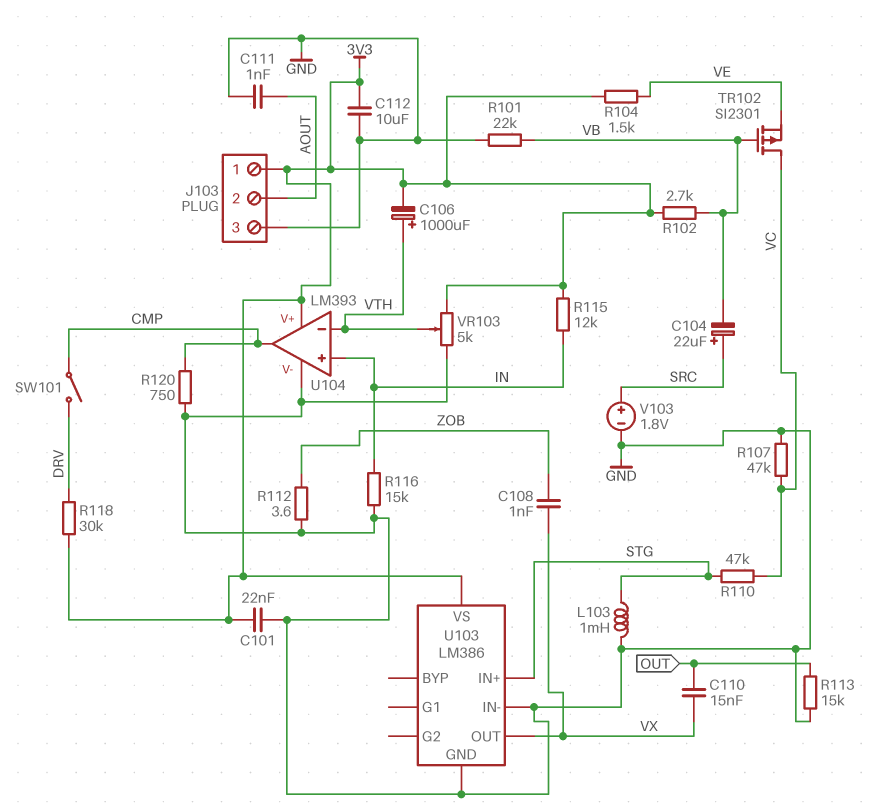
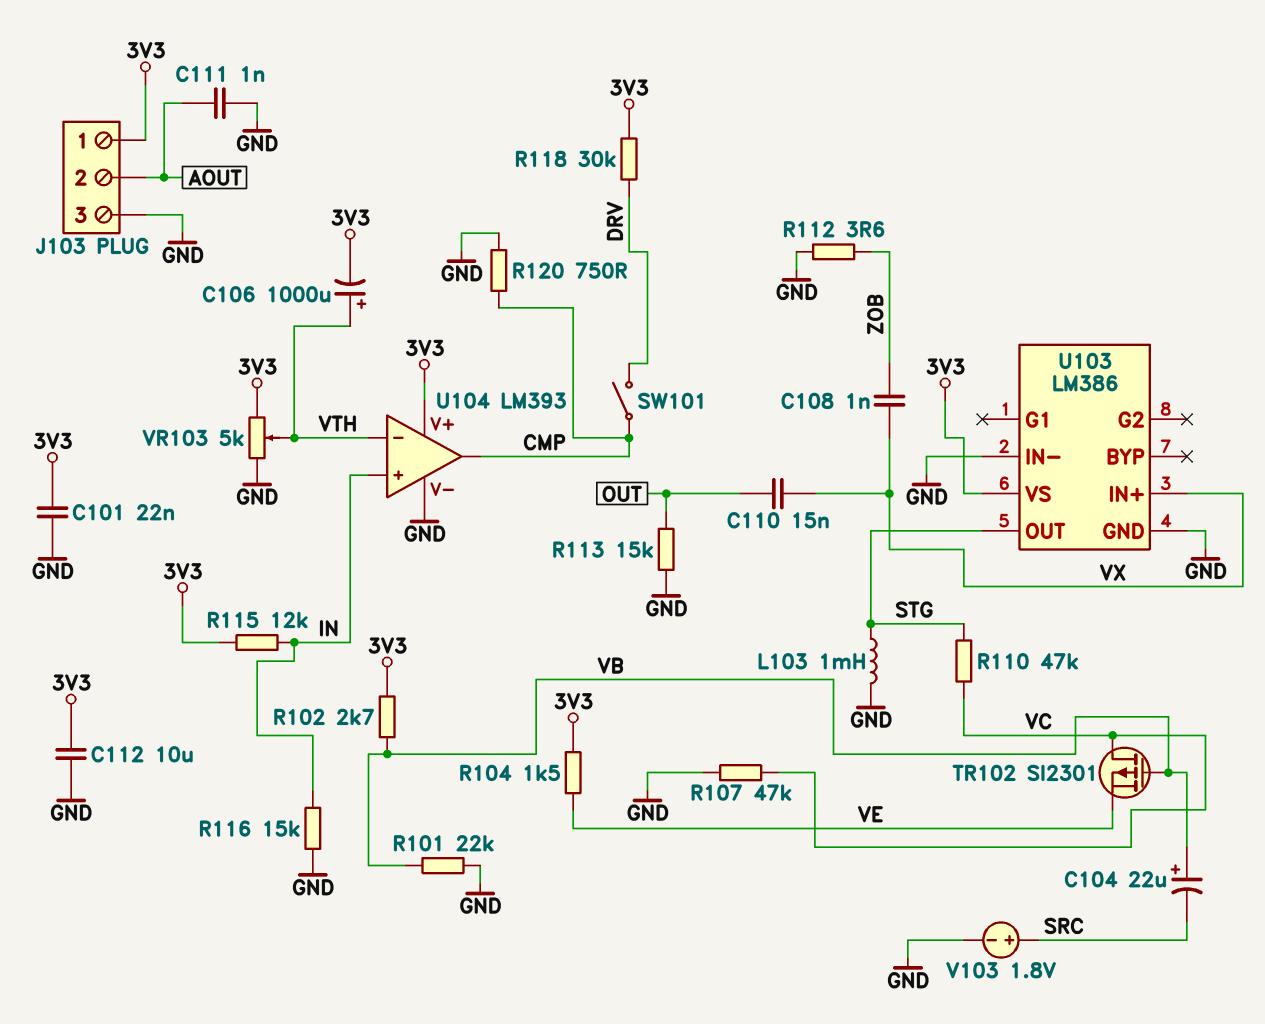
C104: 22uF (plus SRC, minus VB) -> 22uF (plus VB, minus SRC)
U103 pin IN+: STG -> VX
U103 pin OUT: VX -> STG

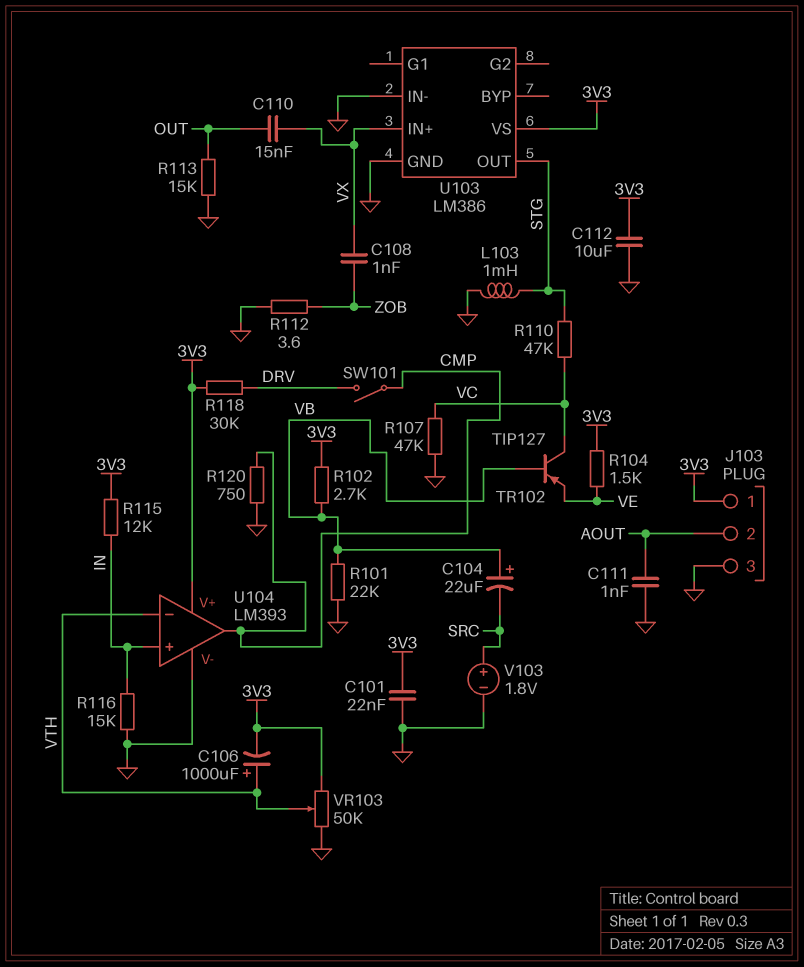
TR102: PMOS SI2301 (G VB, D VC, S VE) -> PNP TIP127 (B VB, C VC, E VE)
VR103: 5k (3V3, GND, wiper VTH) -> 50k (3V3, GND, wiper VTH)

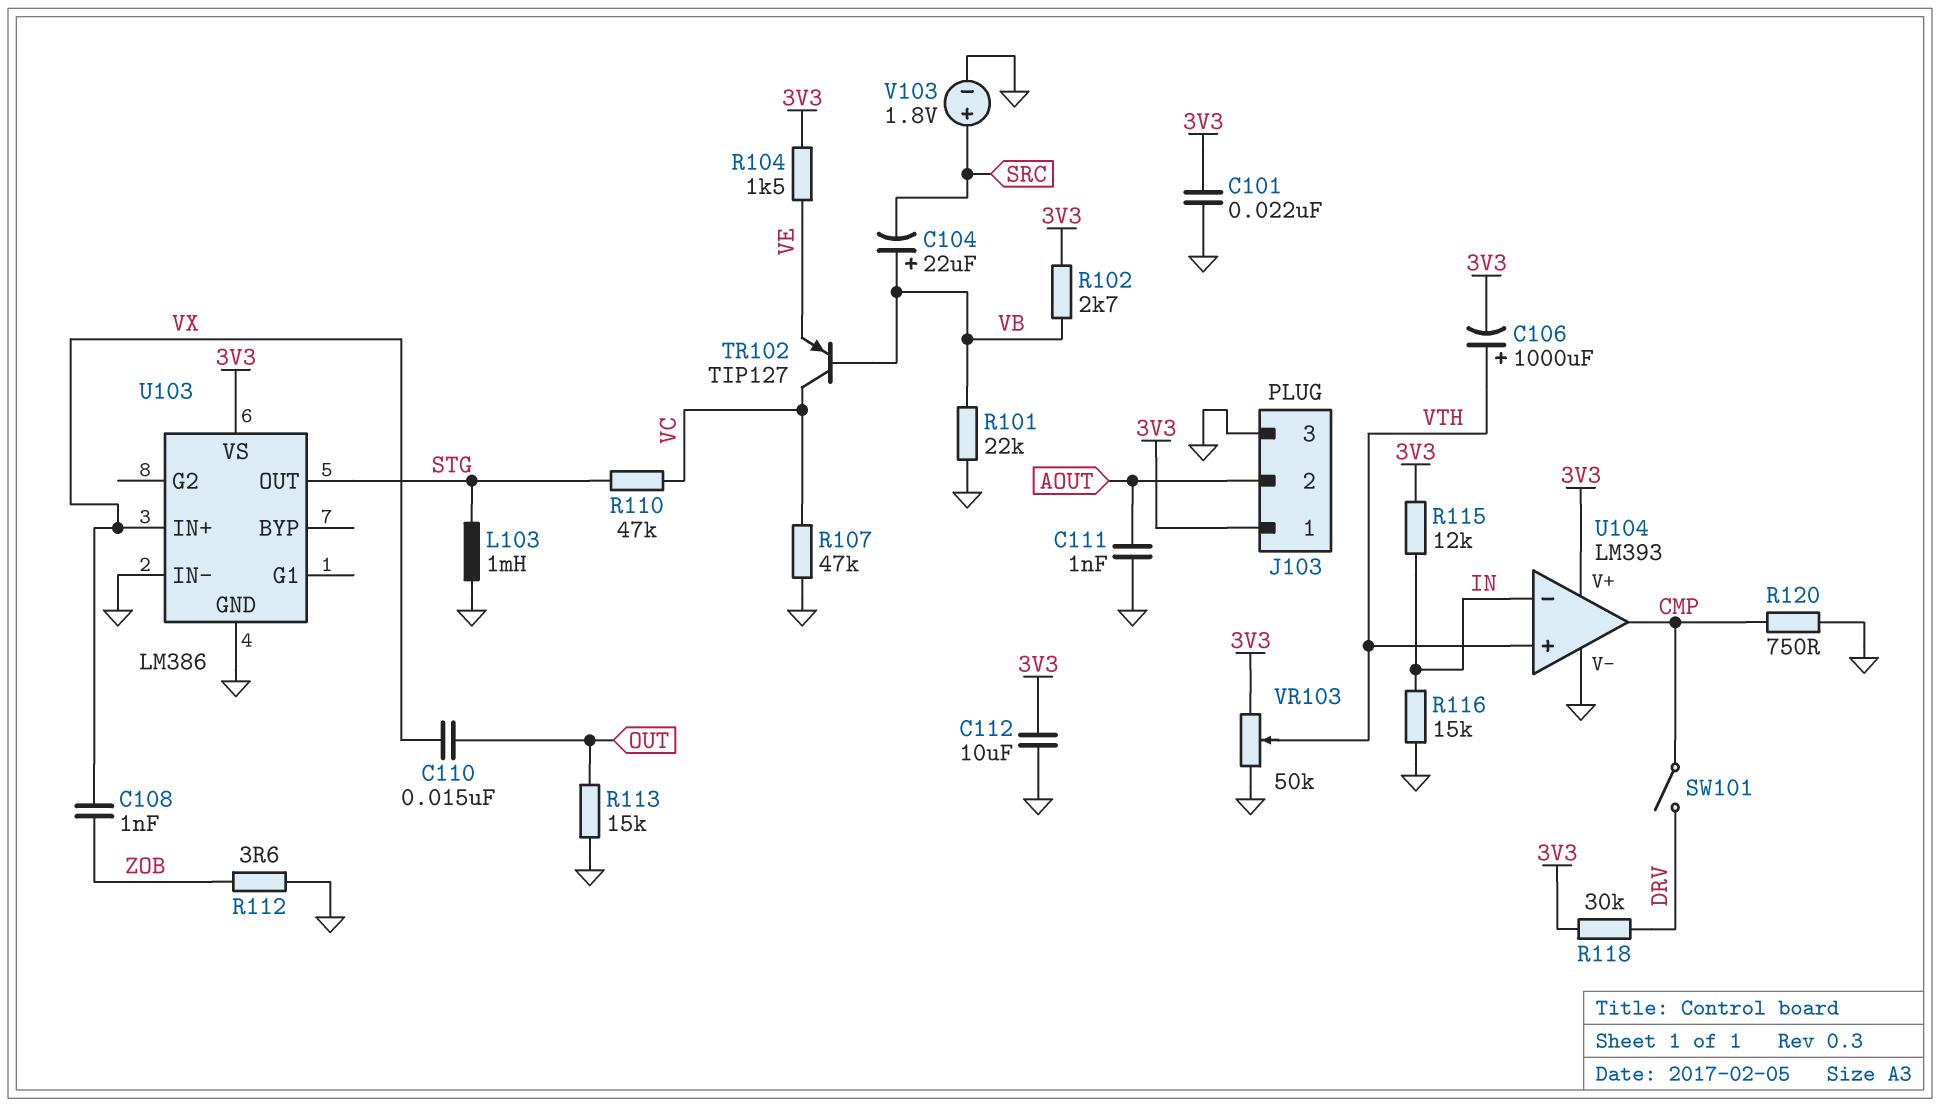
U104 pin in+: IN -> VTH
U104 pin in-: VTH -> IN

